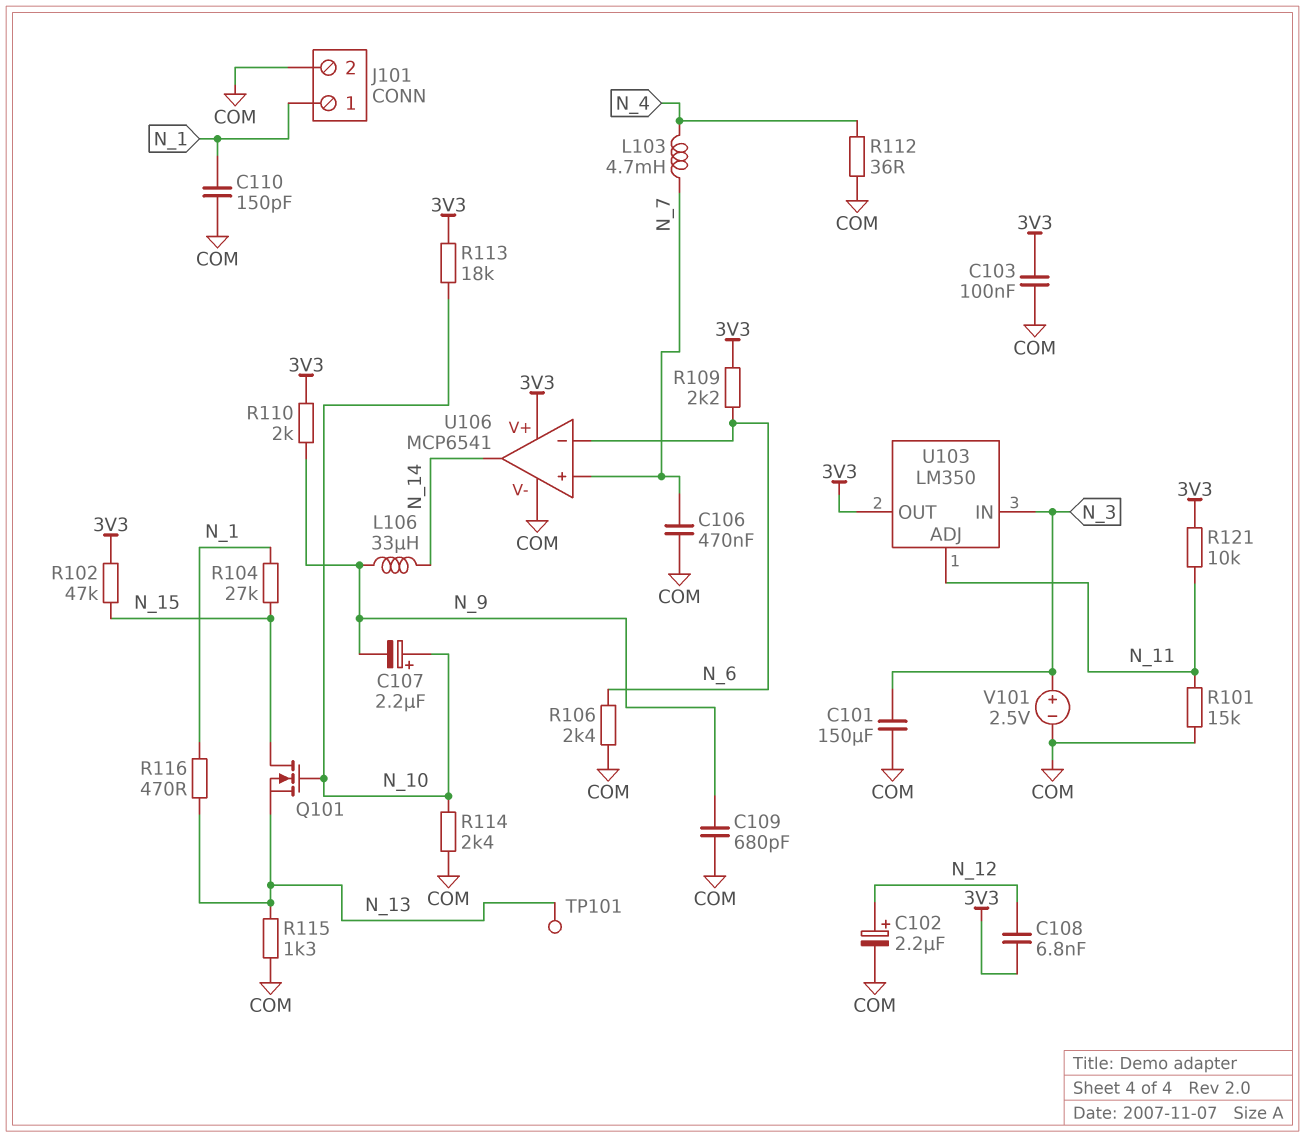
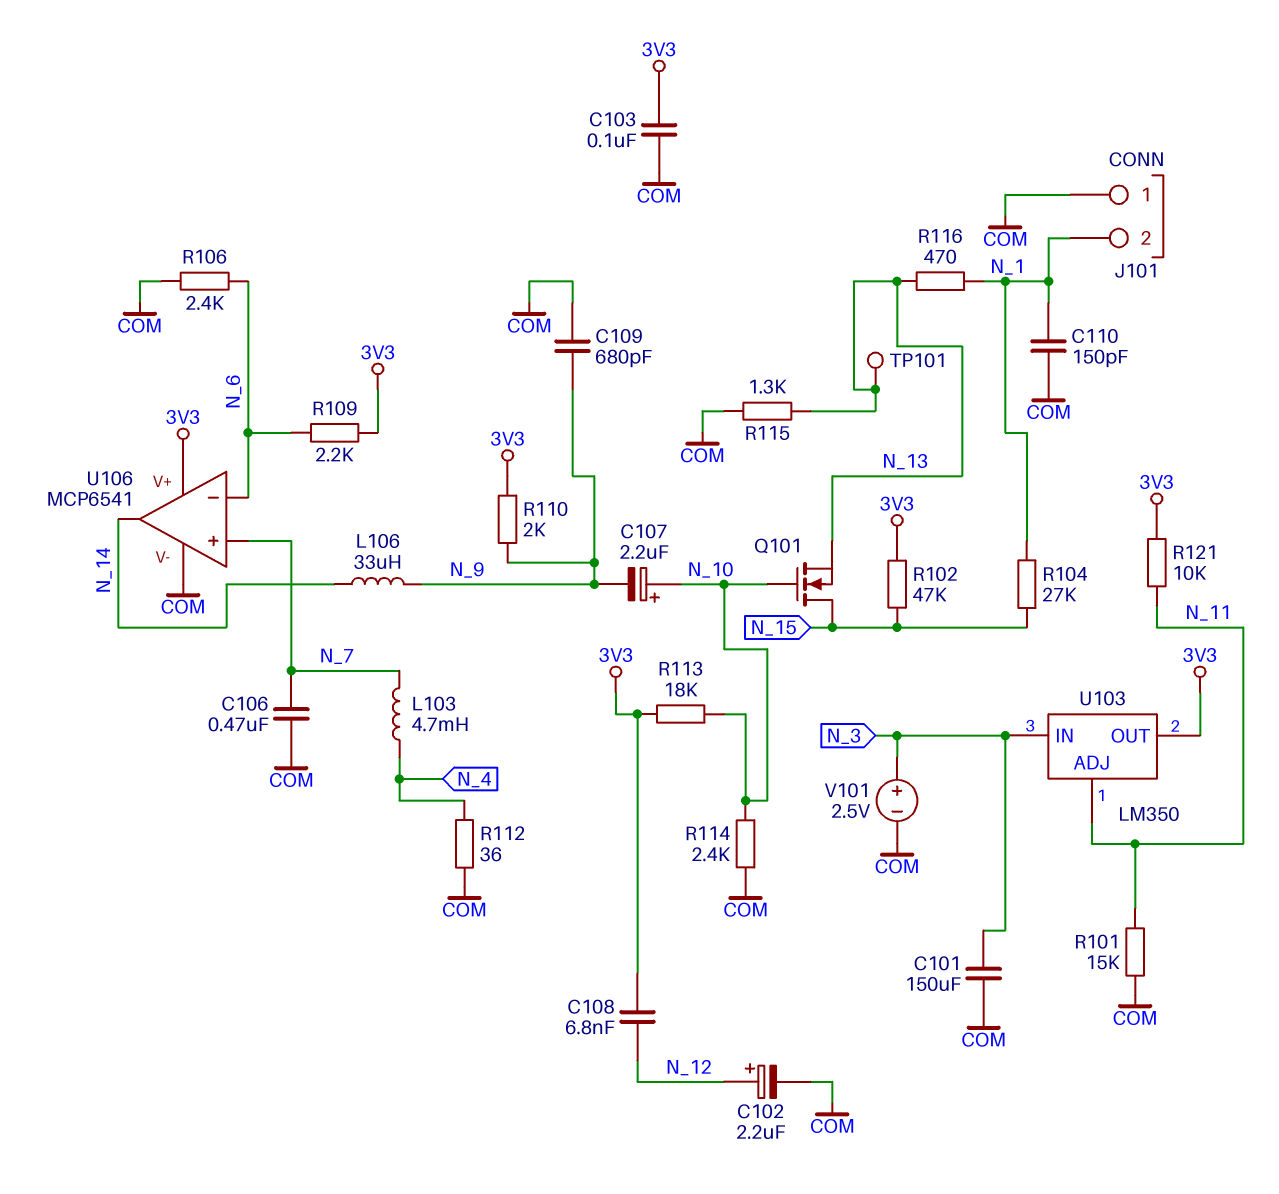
J101 pin 1: N_1 -> COM
J101 pin 2: COM -> N_1

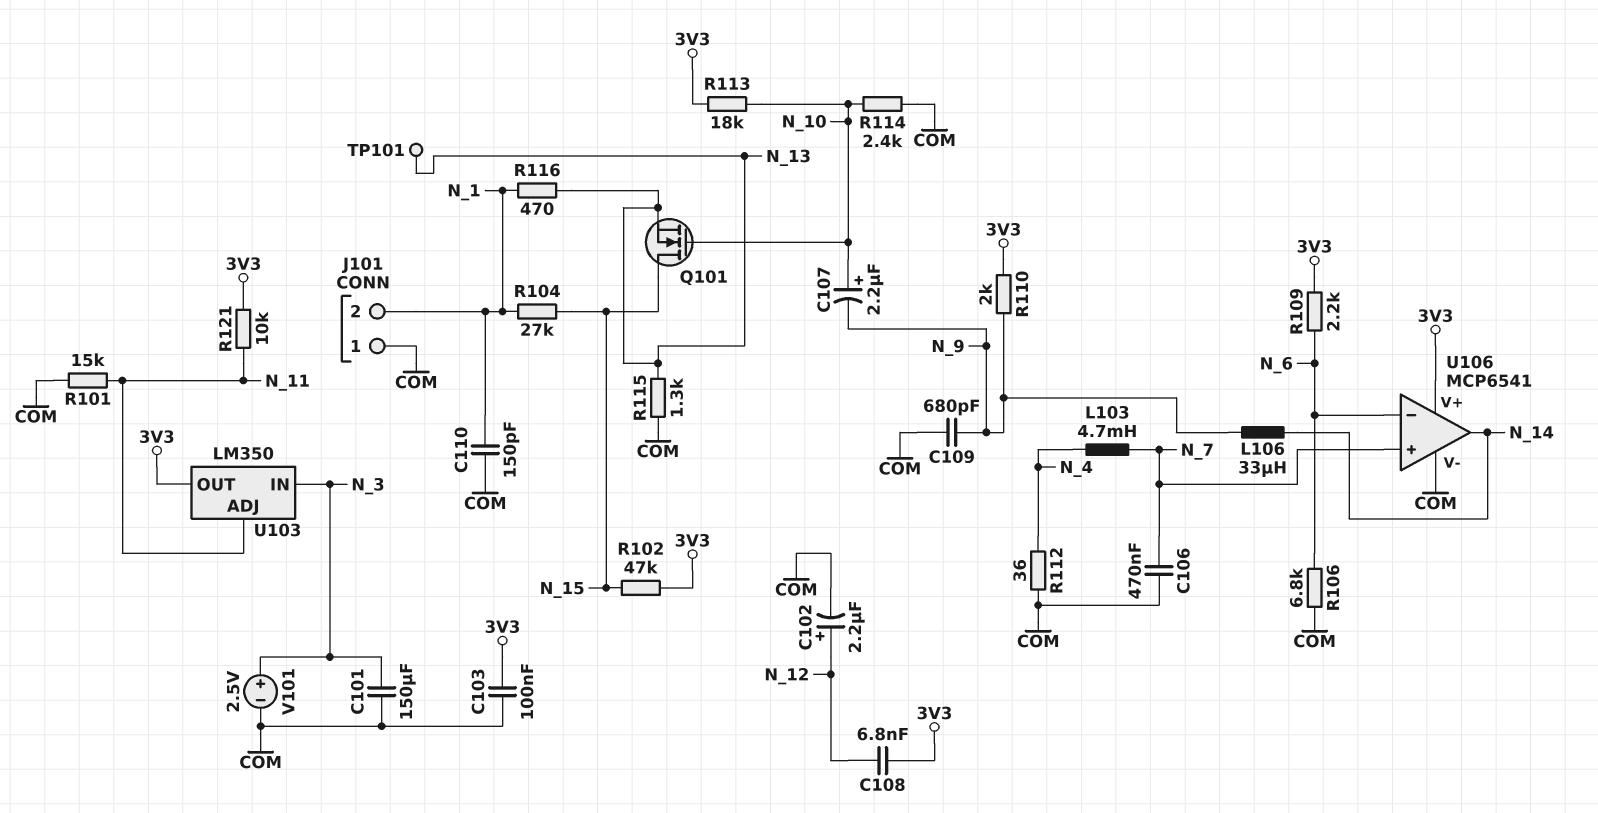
R106: 2.4k (COM, N_6) -> 6.8k (COM, N_6)

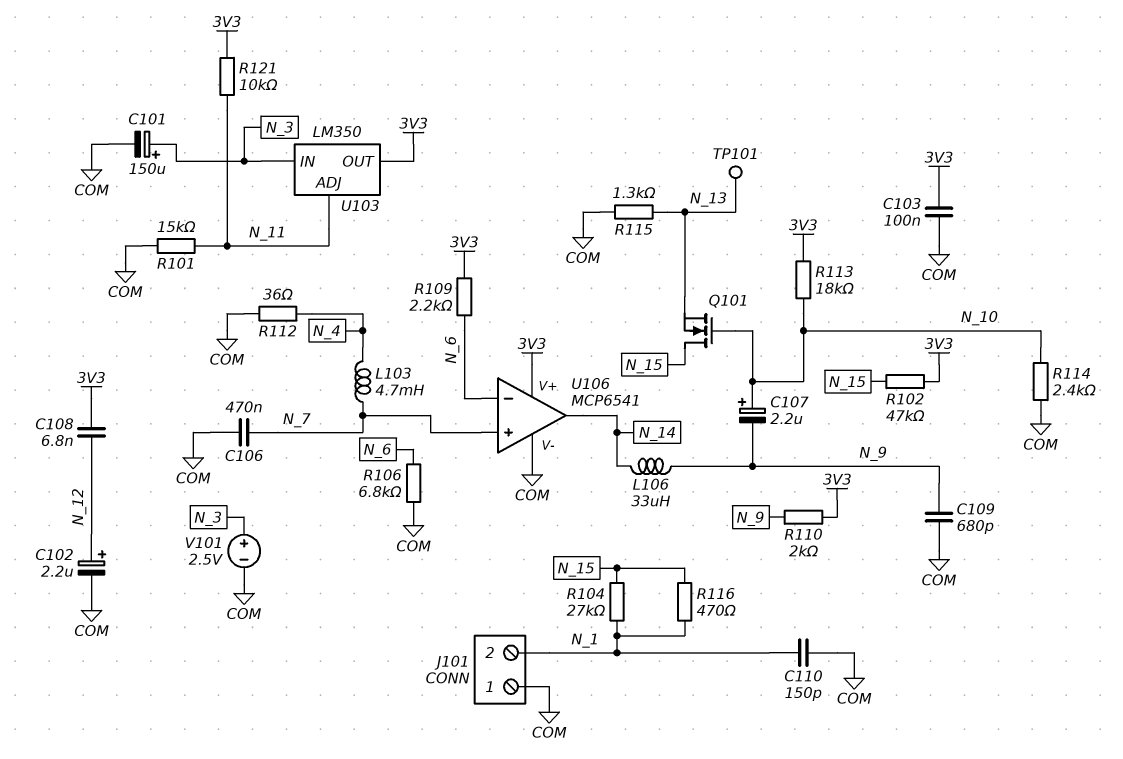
C101: 150uF (COM, N_3) -> 150uF (plus N_3, minus COM)
R116: 470 (N_1, N_13) -> 470 (N_1, N_15)

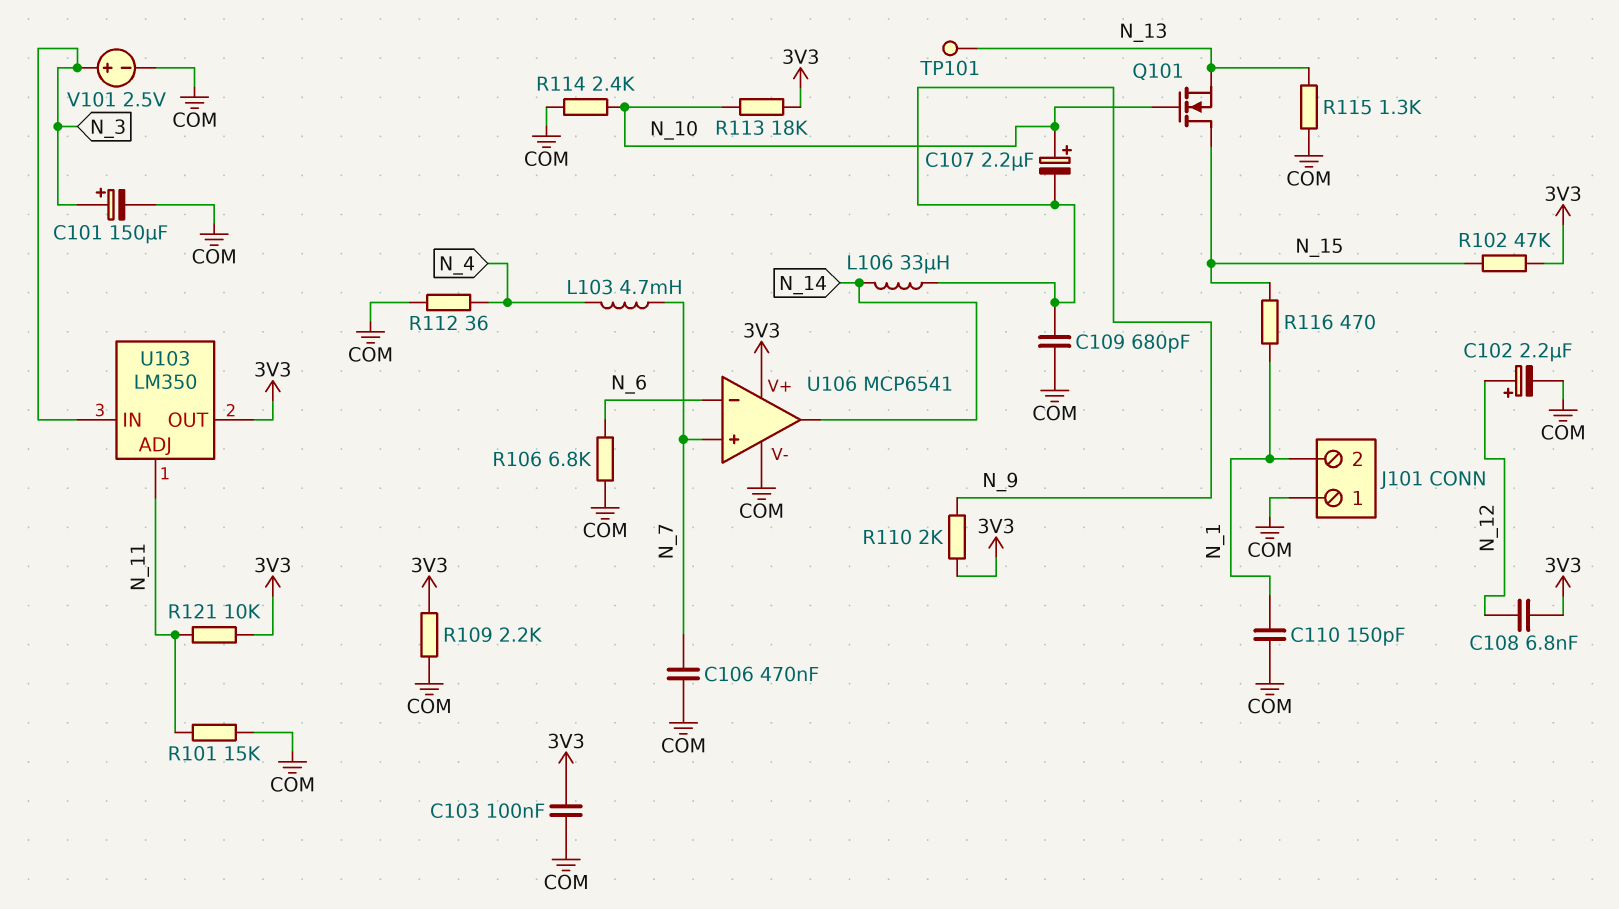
R104: 27k (N_1, N_15) -> none
R109: 2.2k (3V3, N_6) -> 2.2k (3V3, COM)

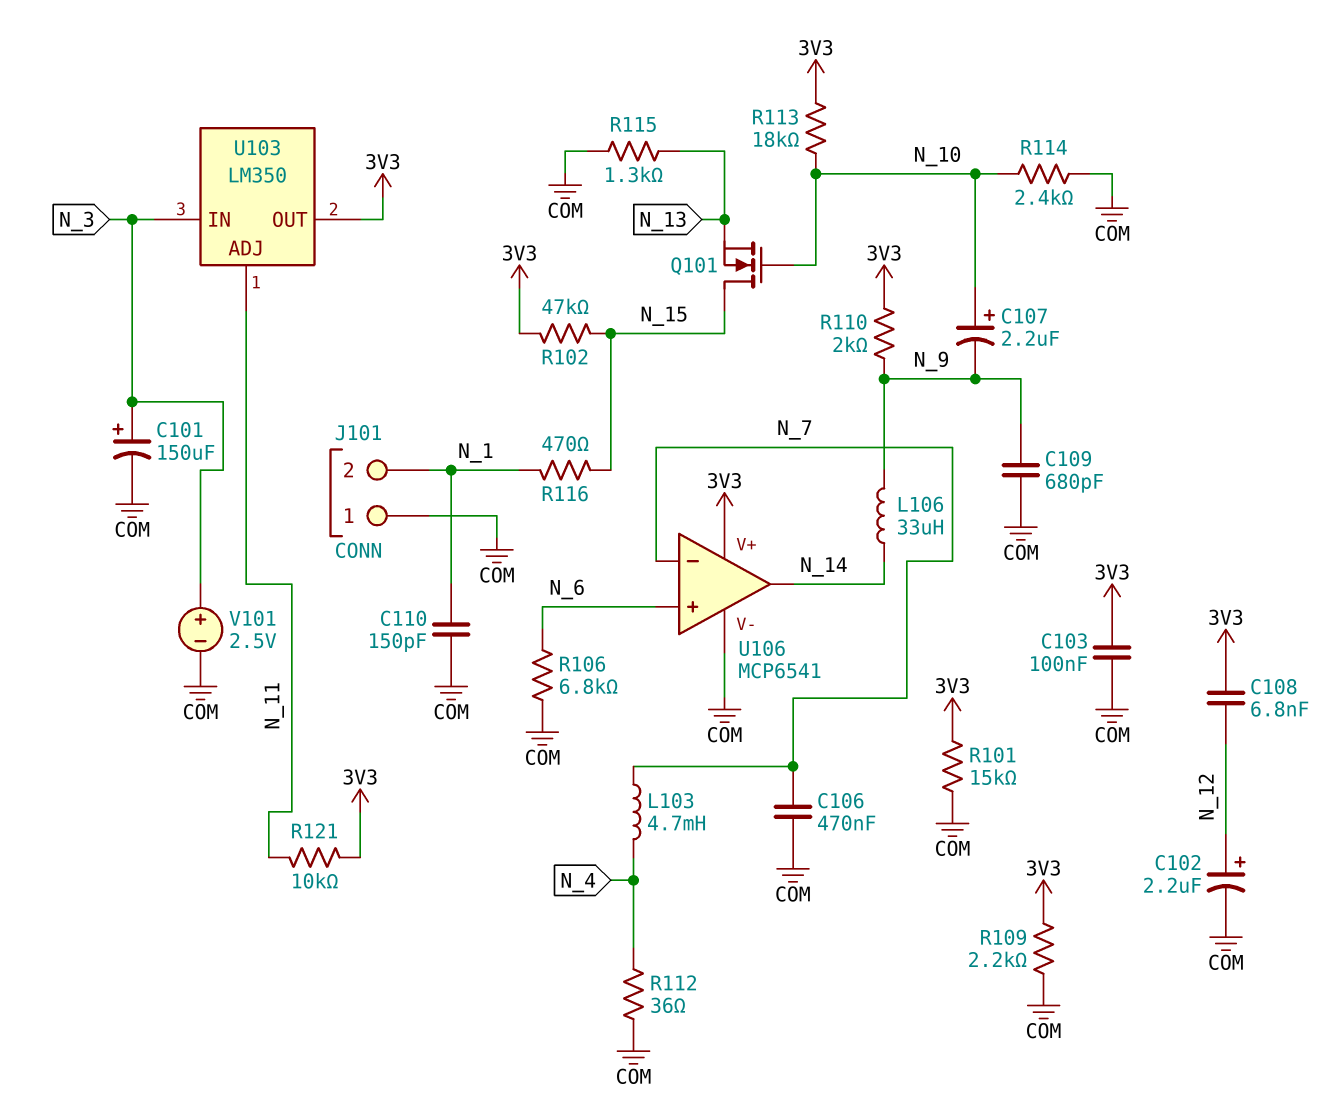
R101: 15k (COM, N_11) -> 15k (3V3, COM)
TP101: test point (N_13) -> none
U106 pin in+: N_7 -> N_6
U106 pin in-: N_6 -> N_7

